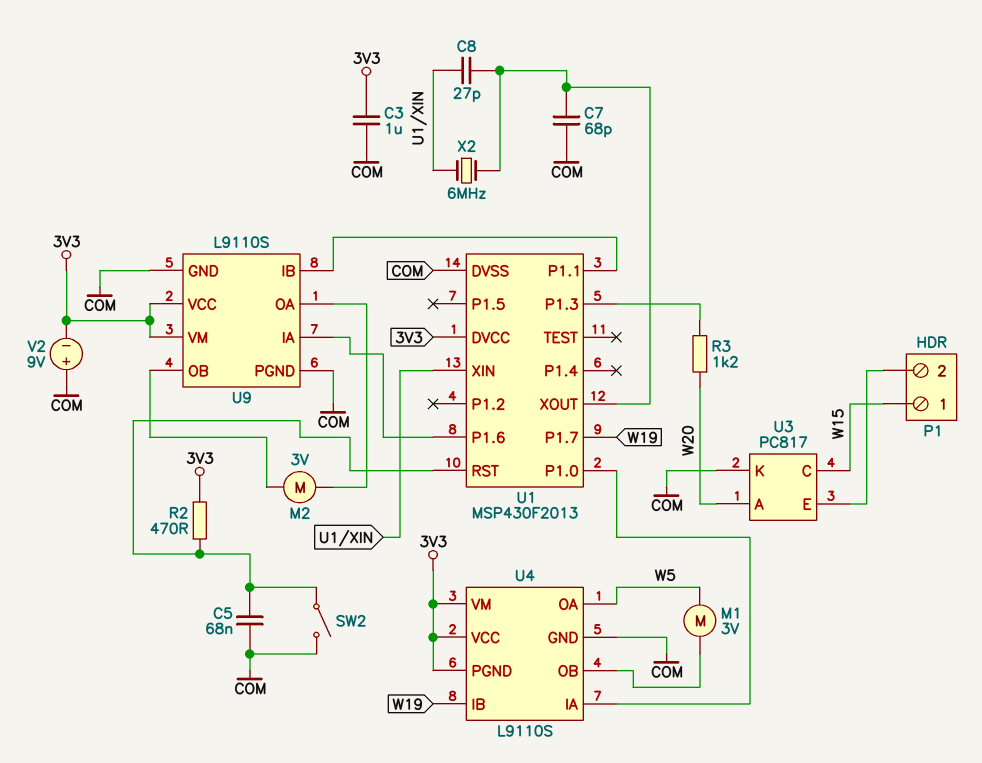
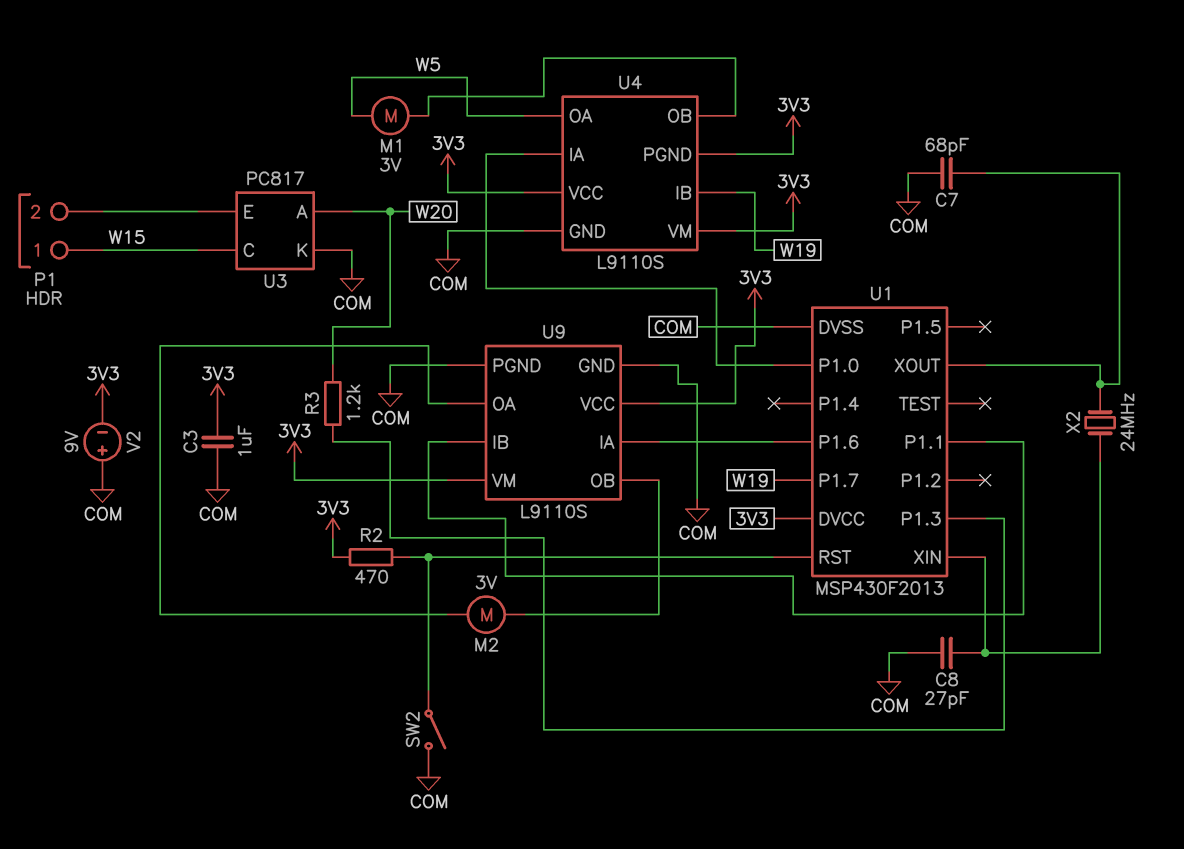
C5: 68nF (COM, U1/RST) -> none
C8: 27pF (U1/XIN, U1/XOUT) -> 27pF (COM, U1/XIN)
X2: 6MHz (U1/XIN, U1/XOUT) -> 24MHz (U1/XIN, U1/XOUT)

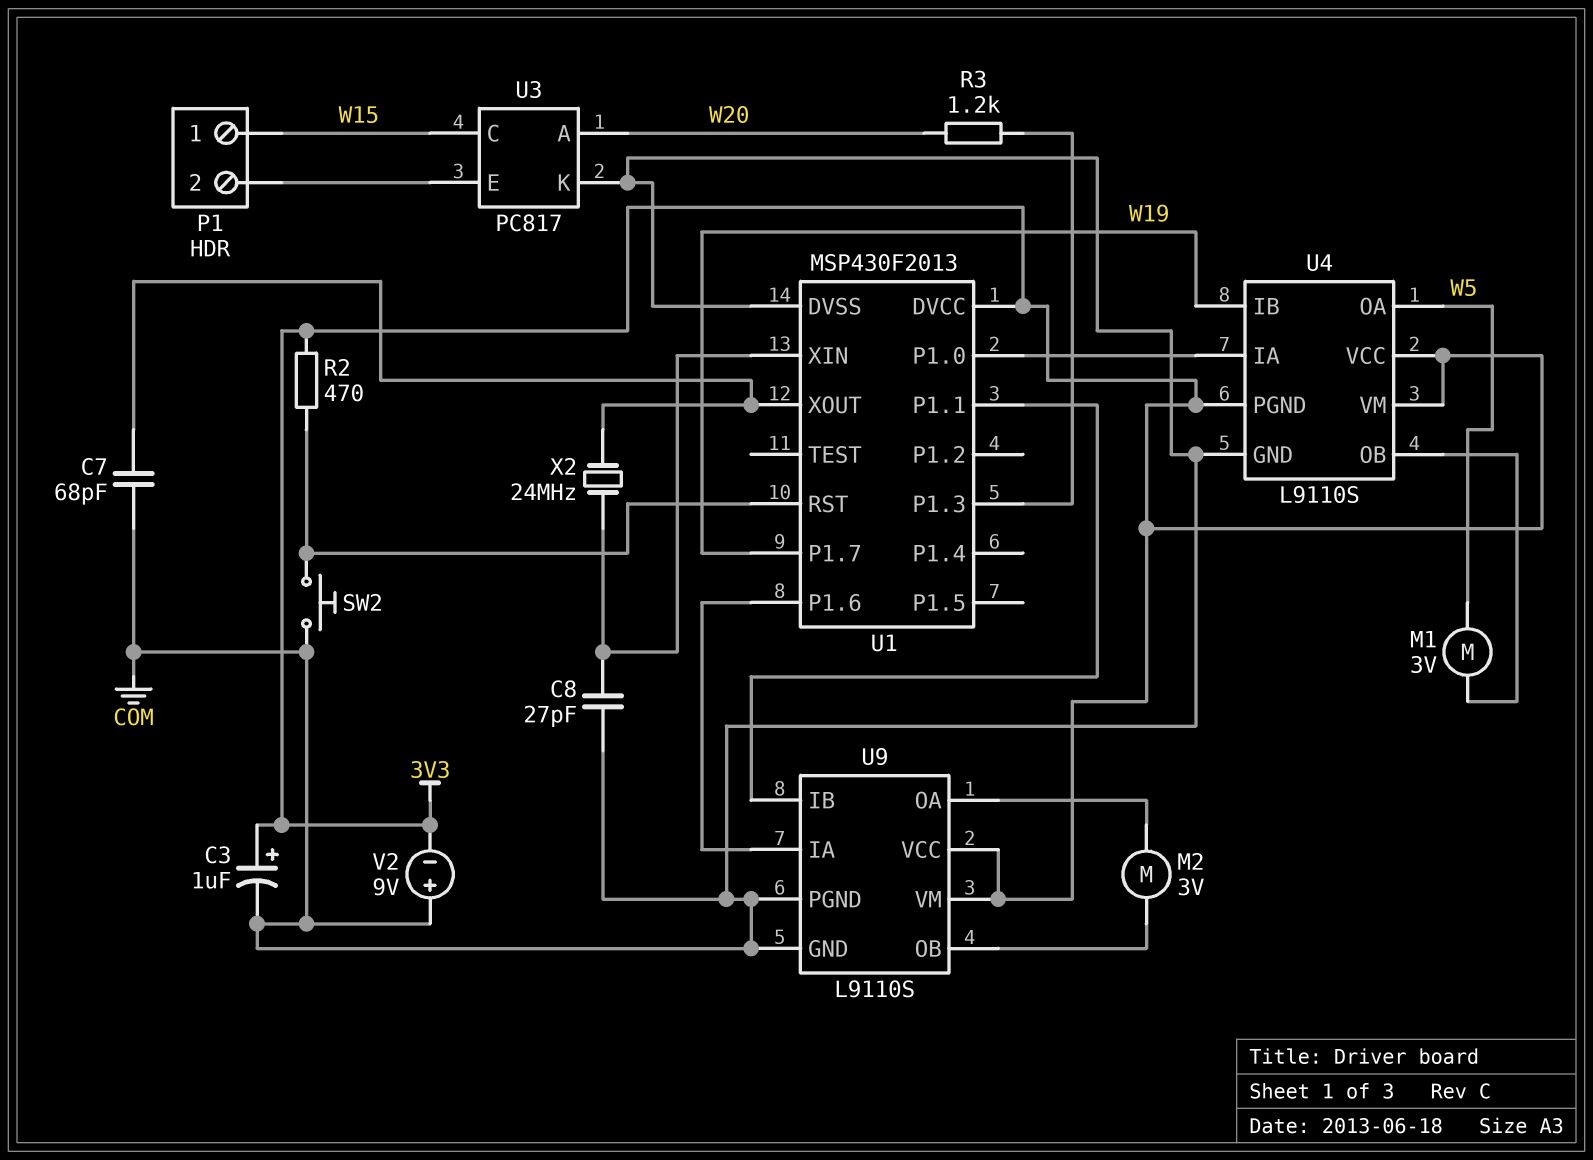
C3: 1uF (3V3, COM) -> 1uF (plus 3V3, minus COM)
SW2: switch (COM, U1/RST) -> button (COM, U1/RST)

